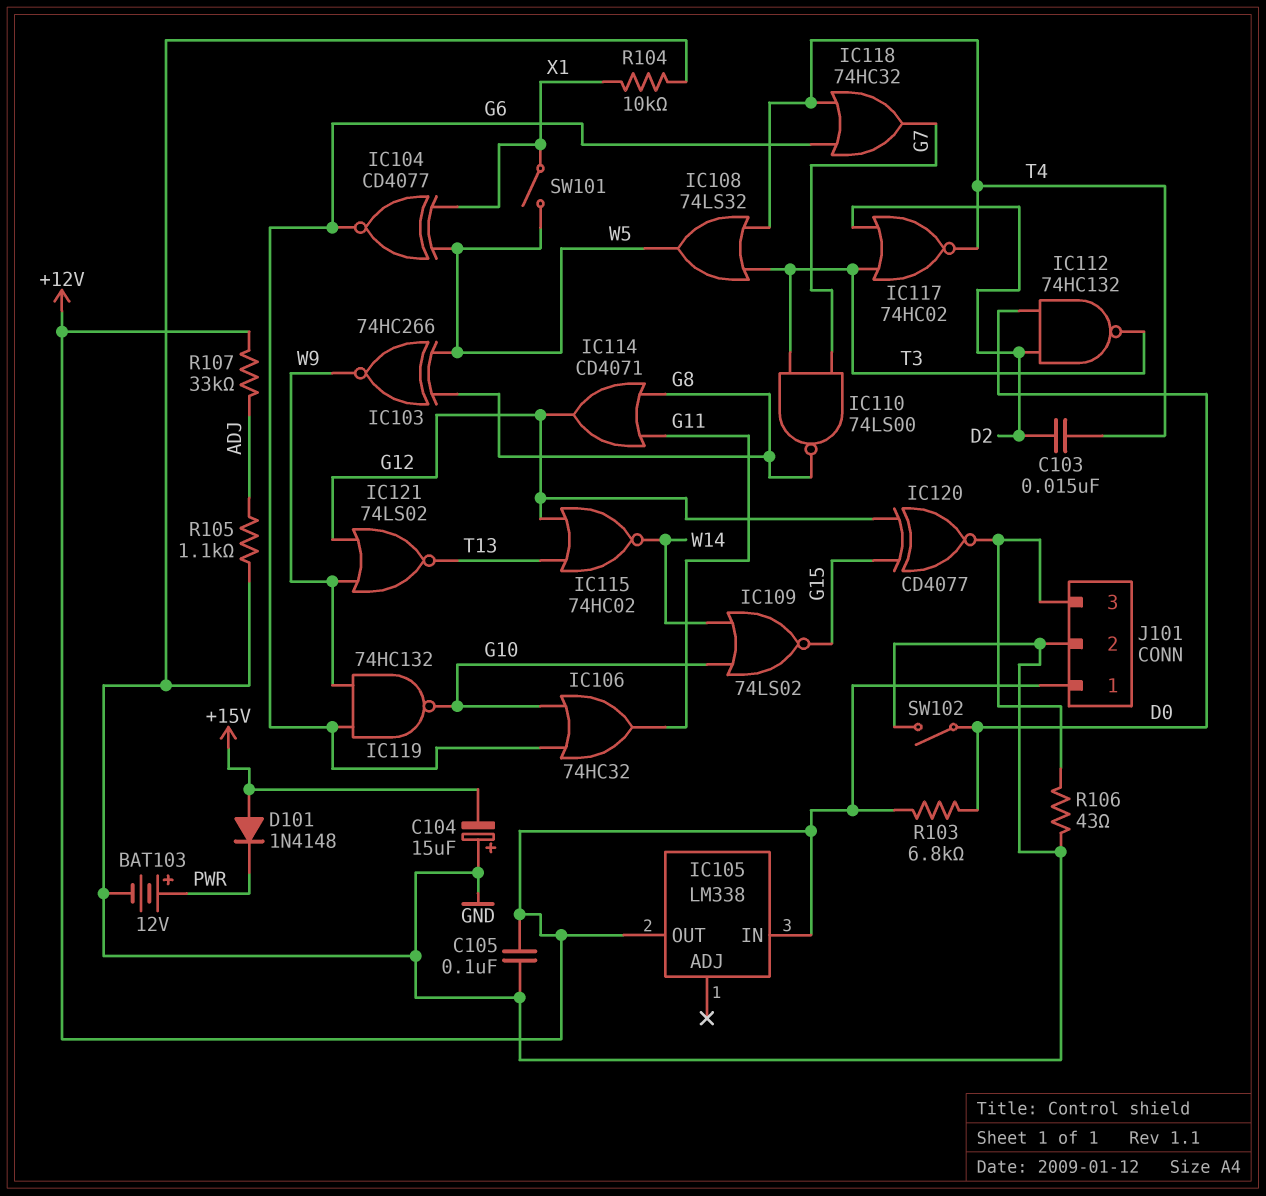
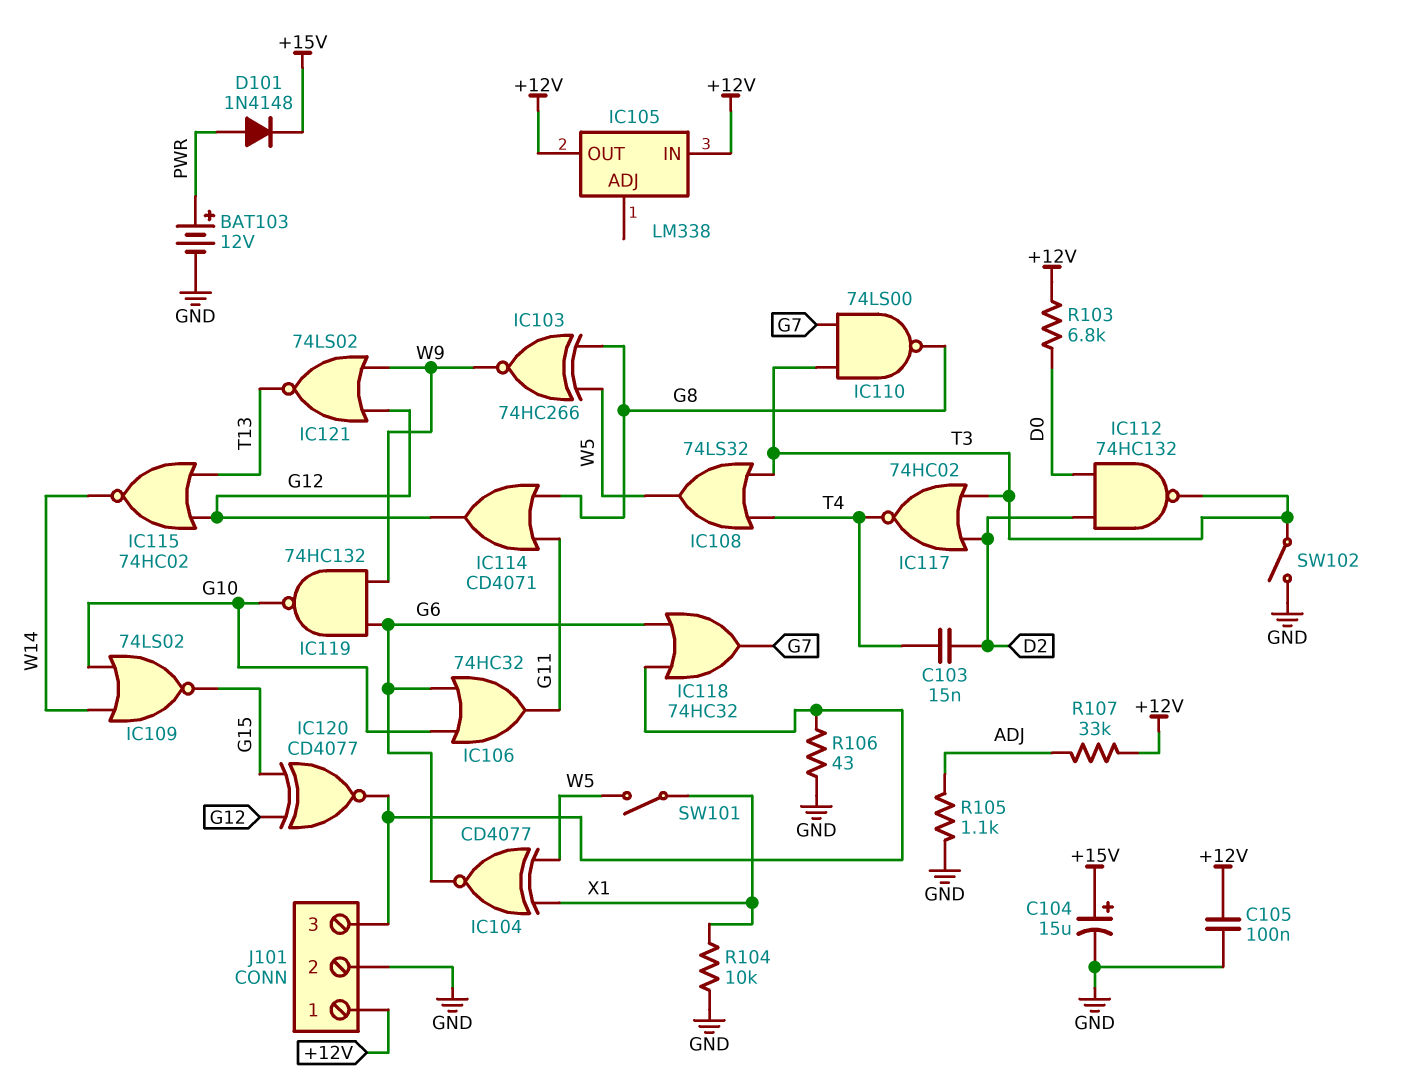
C104: 15uF (plus GND, minus +15V) -> 15uF (plus +15V, minus GND)
D101: diode 1N4148 (A +15V, K PWR) -> diode 1N4148 (A PWR, K +15V)
IC118: OR 74HC32 (in G6, in T4, out G7) -> OR 74HC32 (in G6, in J101/3, out G7)
SW102: switch (D0, GND) -> switch (GND, T3)

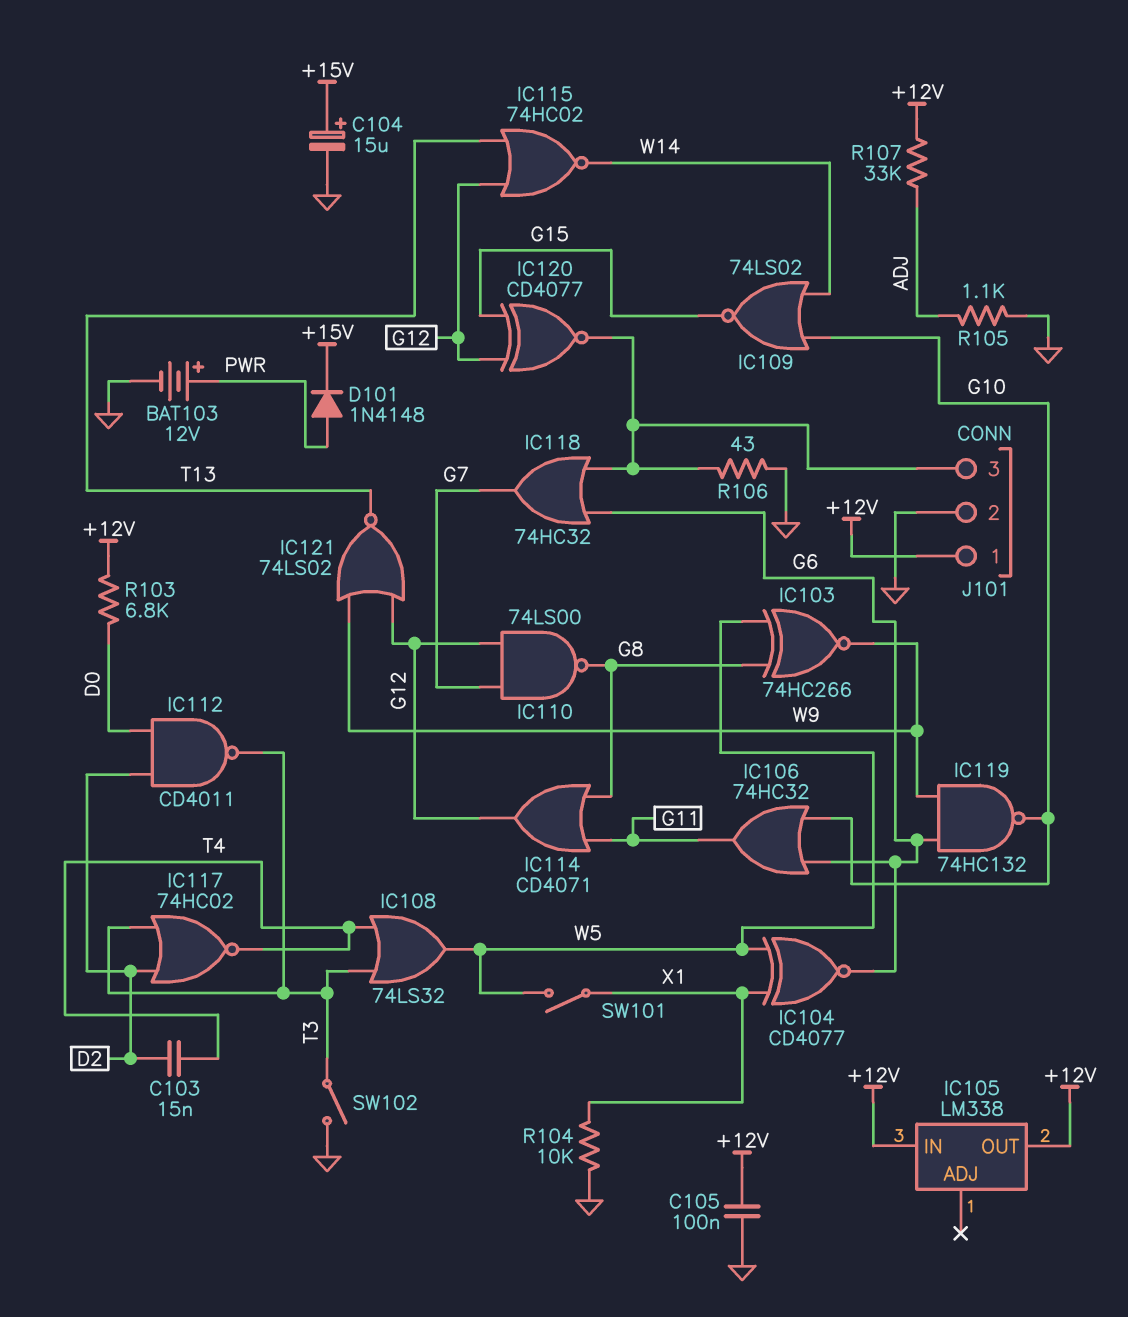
IC110: NAND 74LS00 (in G7, in T3, out G8) -> NAND 74LS00 (in G7, in G12, out G8)
IC112: NAND 74HC132 (in D0, in D2, out T3) -> NAND CD4011 (in D0, in D2, out T3)

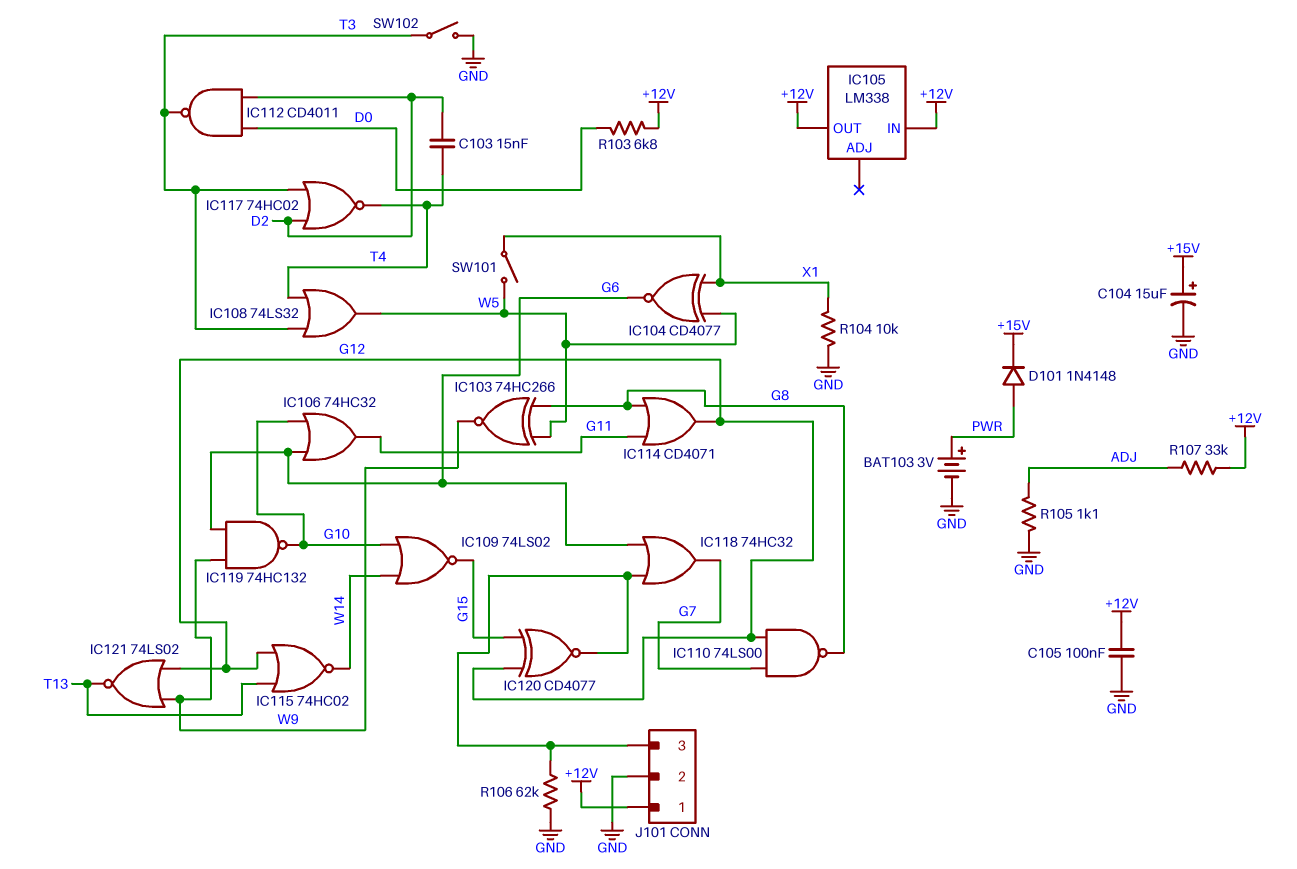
BAT103: 12V (plus PWR, minus GND) -> 3V (plus PWR, minus GND)
R106: 43 (GND, J101/3) -> 62k (GND, J101/3)

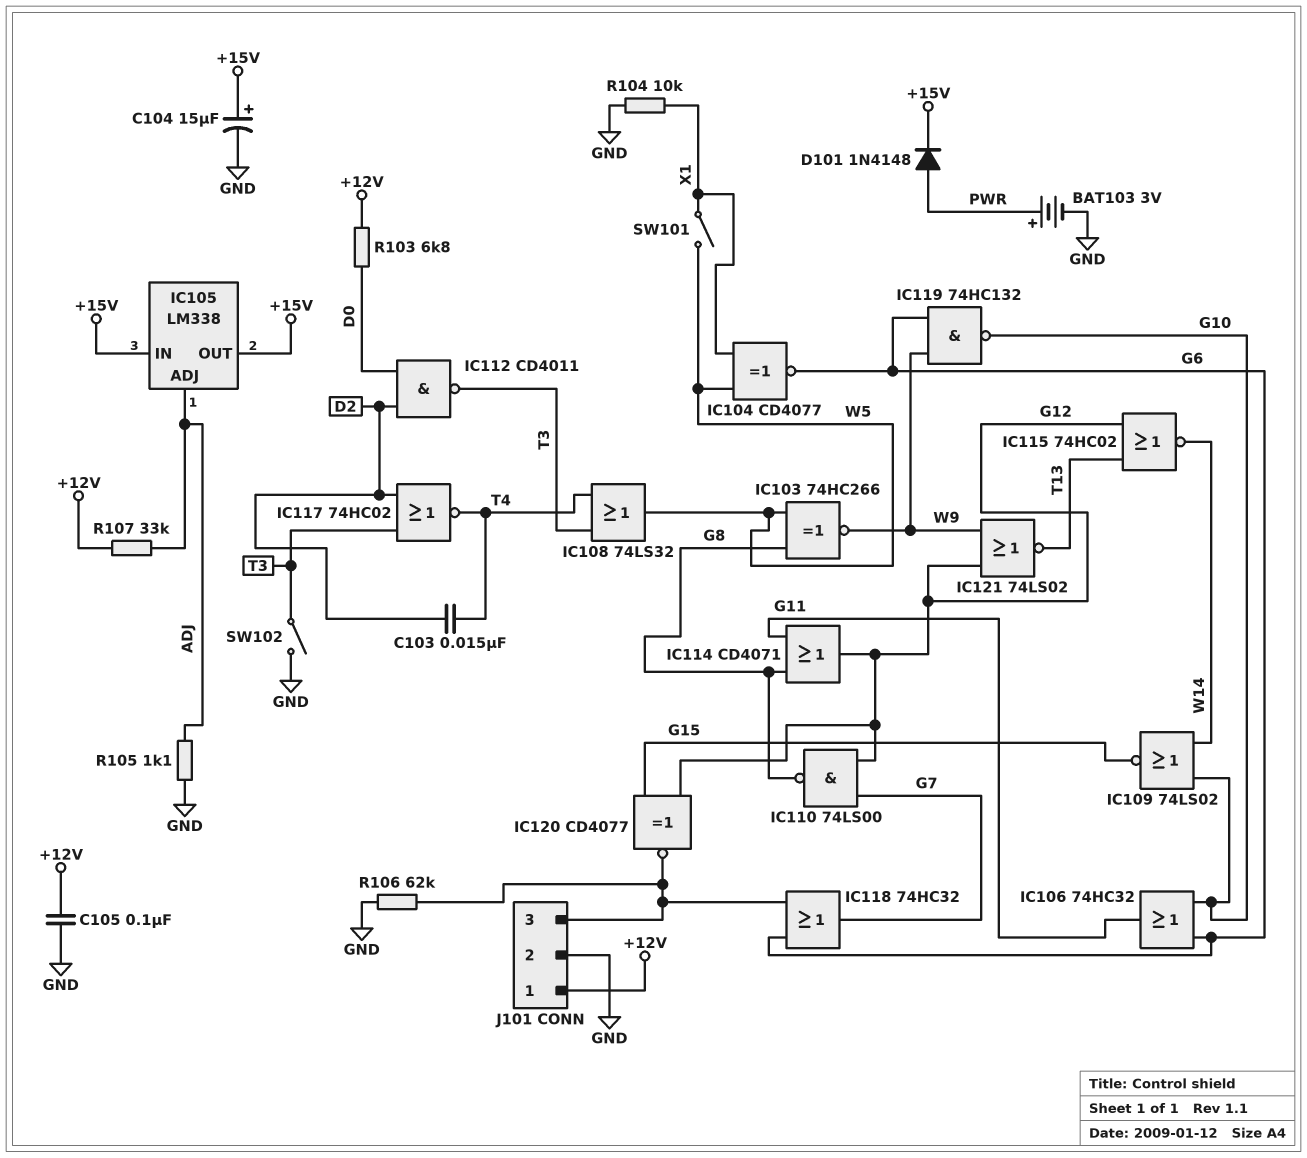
IC105 pin ADJ: none -> ADJ
IC105 pin IN: +12V -> +15V
IC105 pin OUT: +12V -> +15V

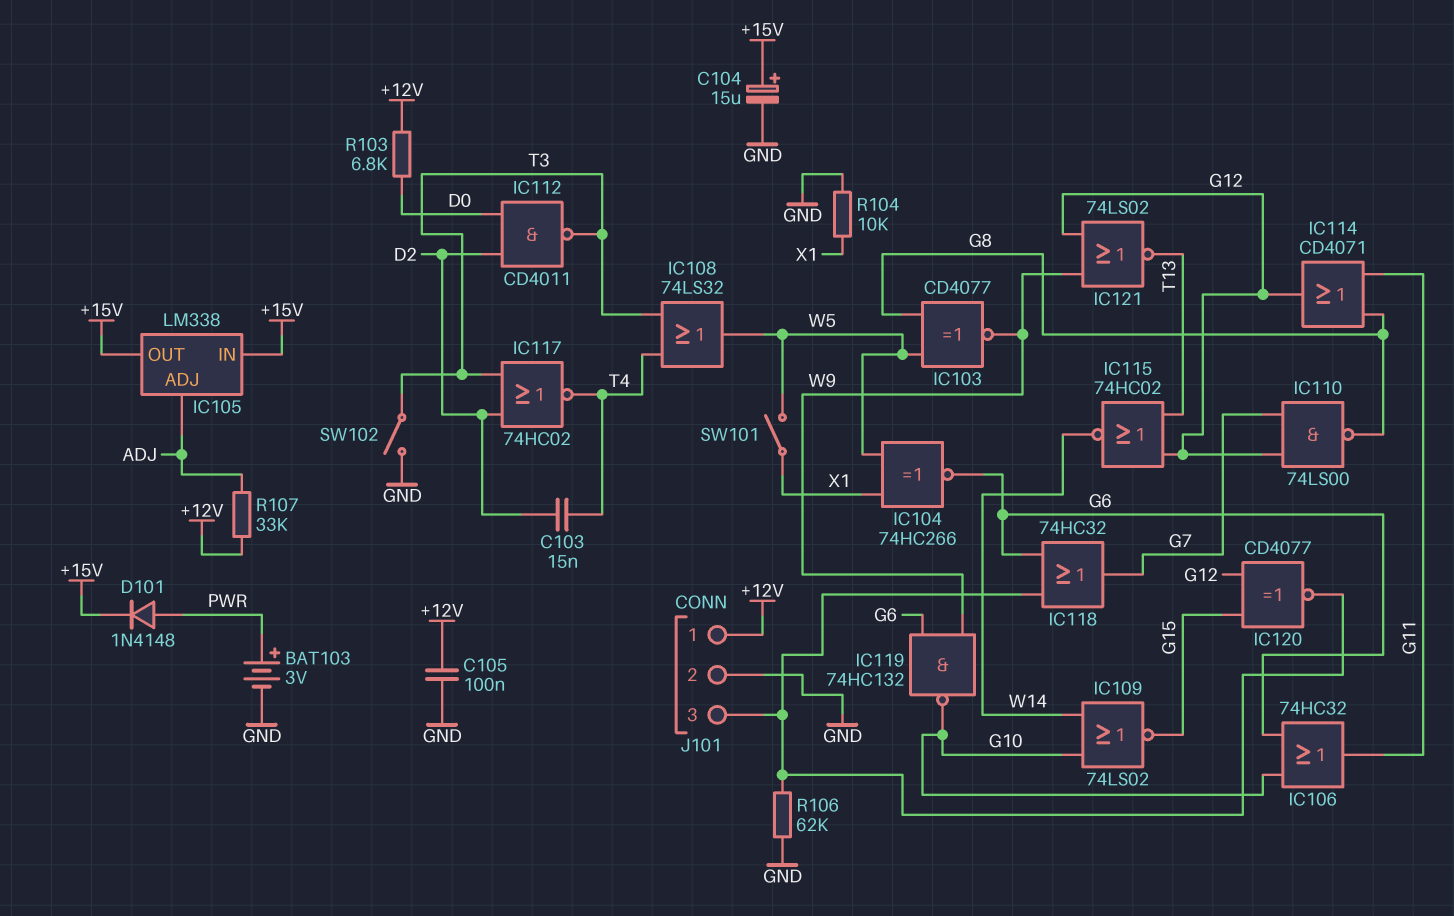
IC103: XNOR 74HC266 (in G8, in W5, out W9) -> XNOR CD4077 (in G8, in W5, out W9)
IC104: XNOR CD4077 (in W5, in X1, out G6) -> XNOR 74HC266 (in W5, in X1, out G6)
R105: 1.1k (ADJ, GND) -> none

